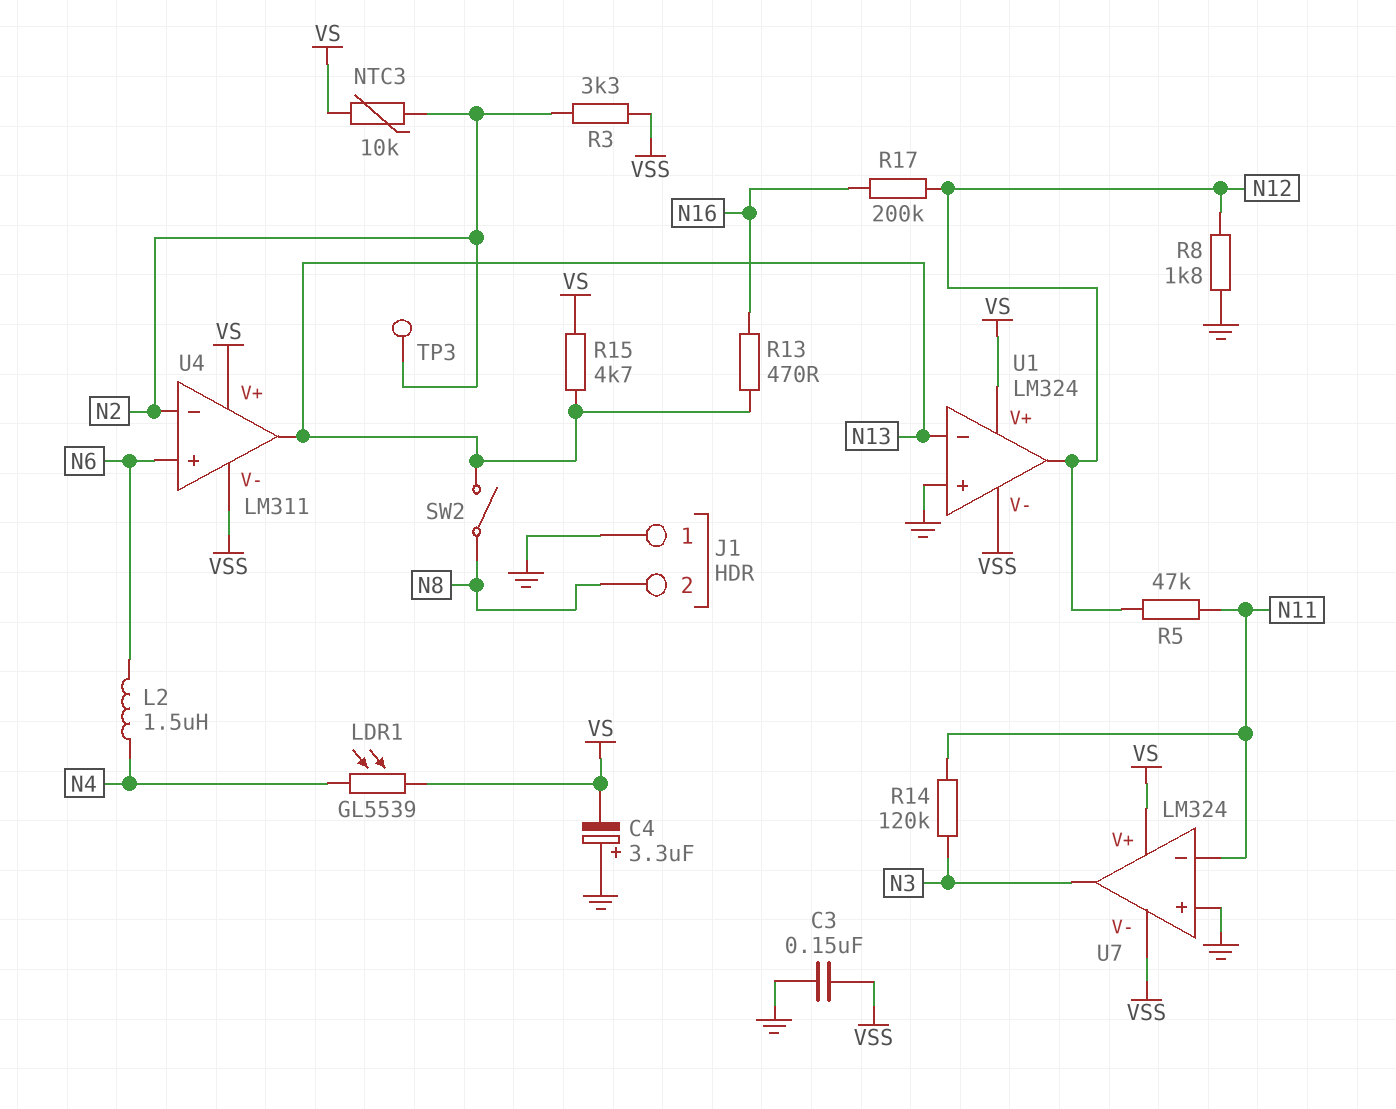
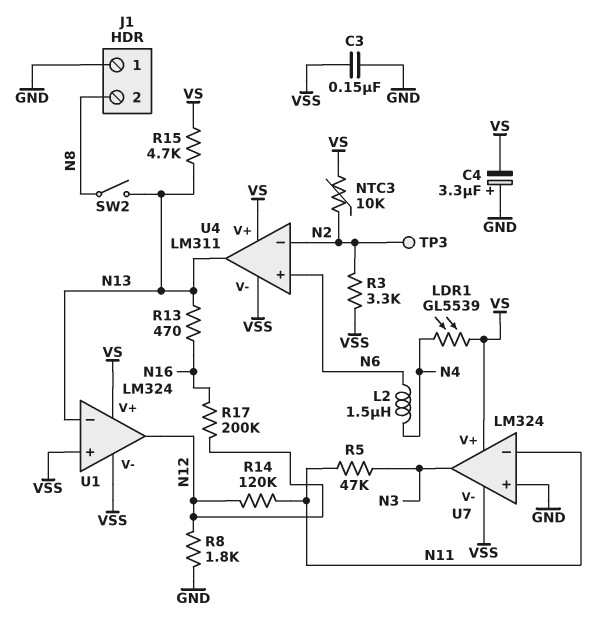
R5: 47k (N11, N12) -> 47k (N3, N11)
R14: 120k (N3, N11) -> 120k (N11, N12)
U1 pin in+: GND -> VSS

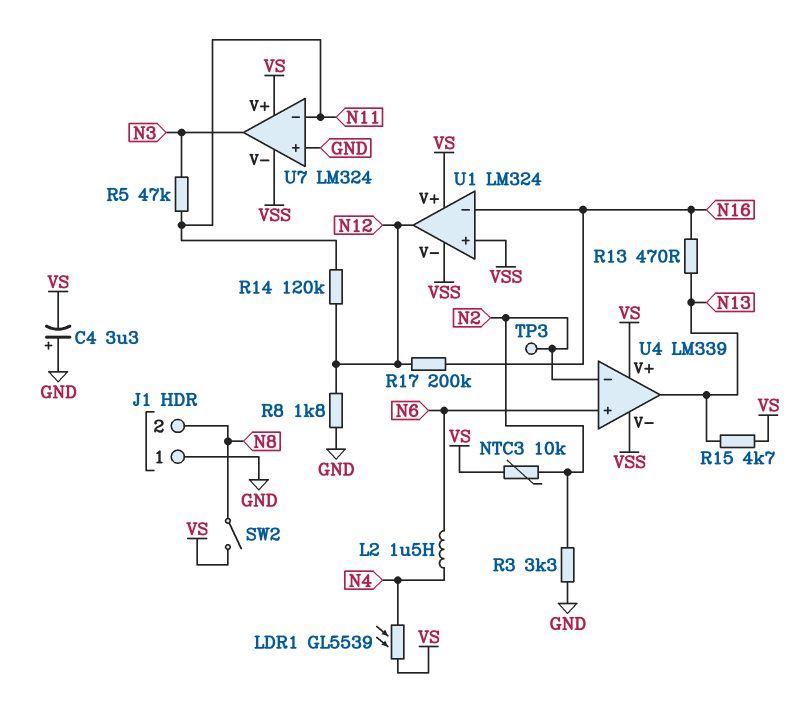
C3: 150nF (GND, VSS) -> none
R3: 3.3k (N2, VSS) -> 3.3k (GND, N2)
SW2: switch (N8, N13) -> switch (N8, VS)
U1 pin in-: N13 -> N16
U4: LM311 -> LM339

